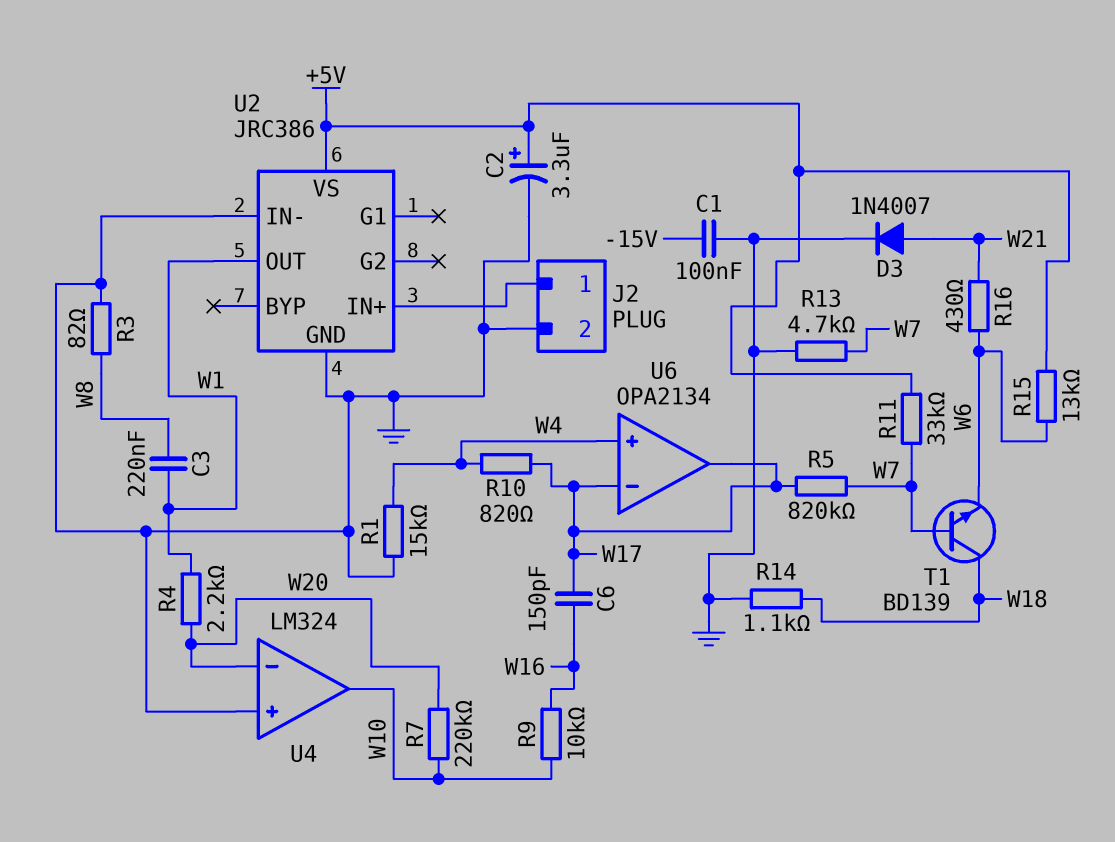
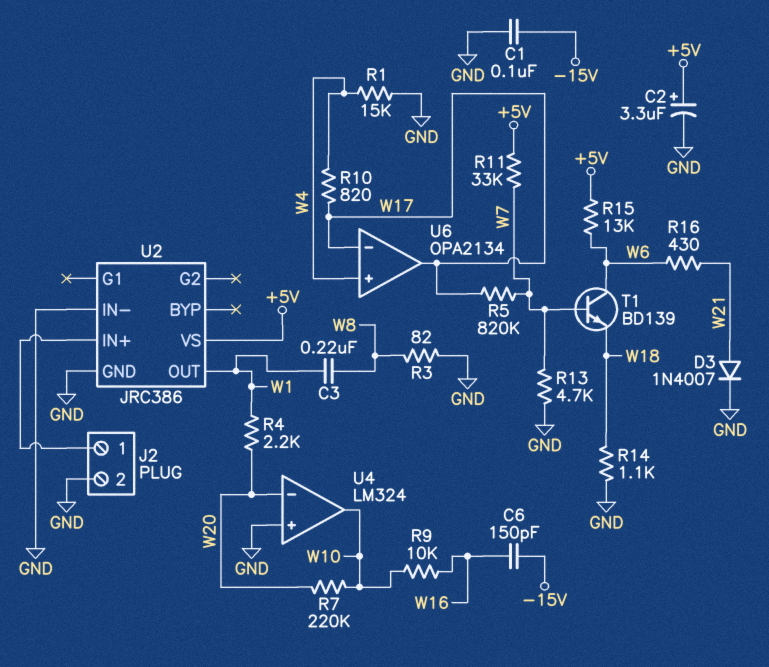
C6: 150pF (W16, W17) -> 150pF (-15V, W16)
T1: NPN BD139 (B W7, C W18, E W6) -> NPN BD139 (B W7, C W6, E W18)

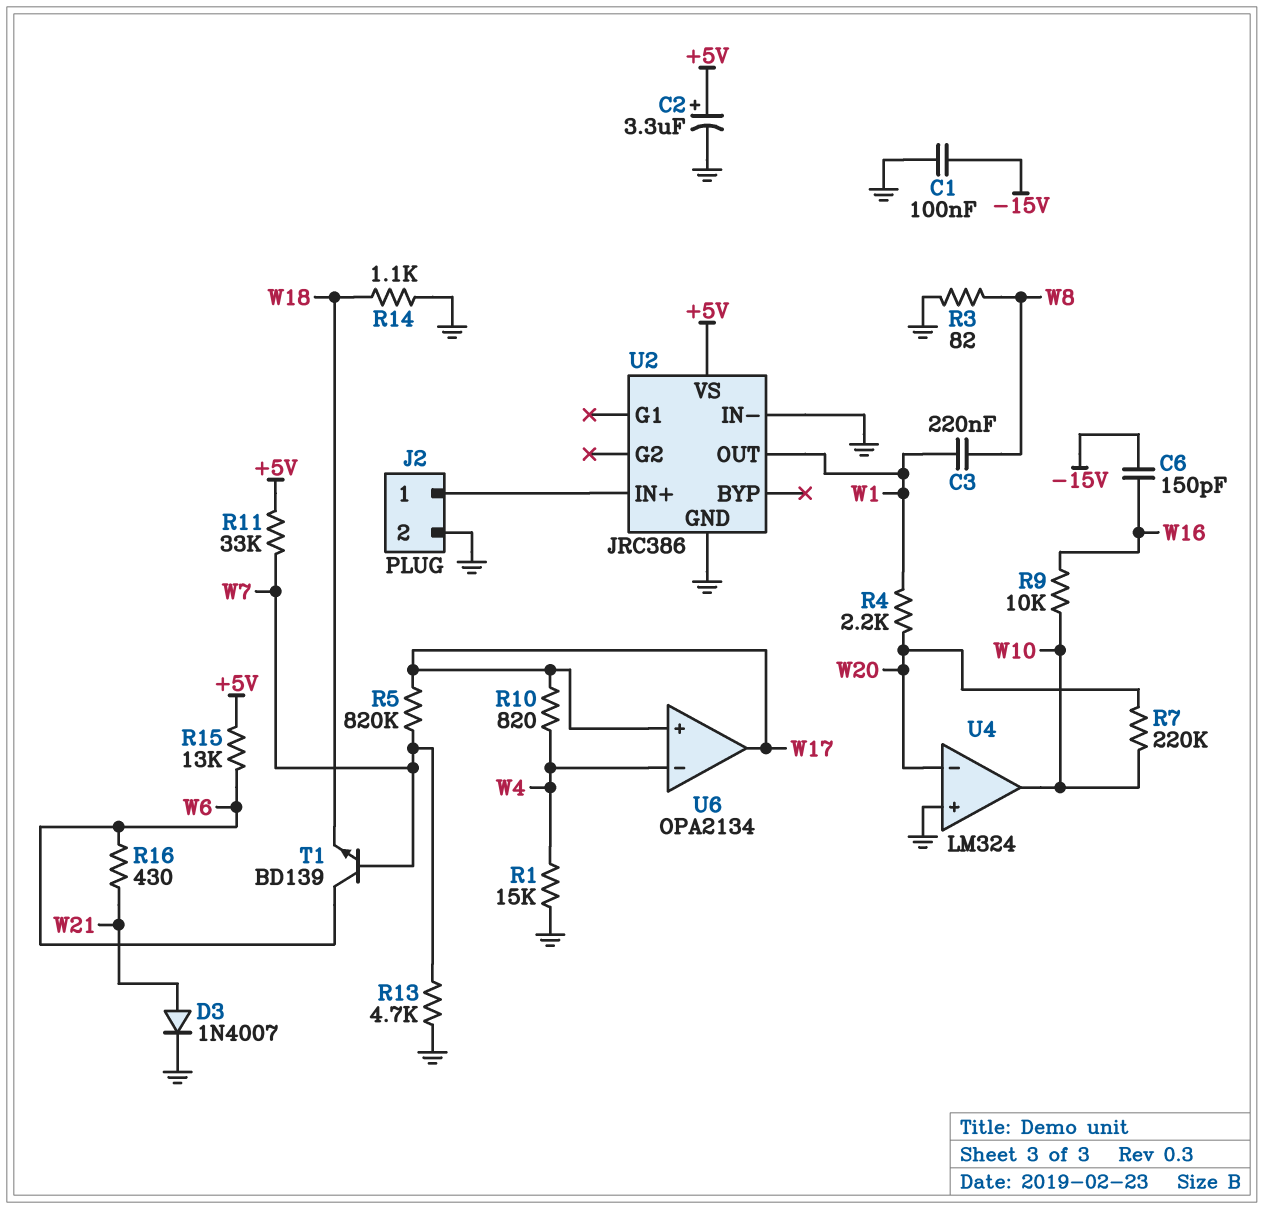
U6 pin in+: W4 -> W17
U6 pin in-: W17 -> W4

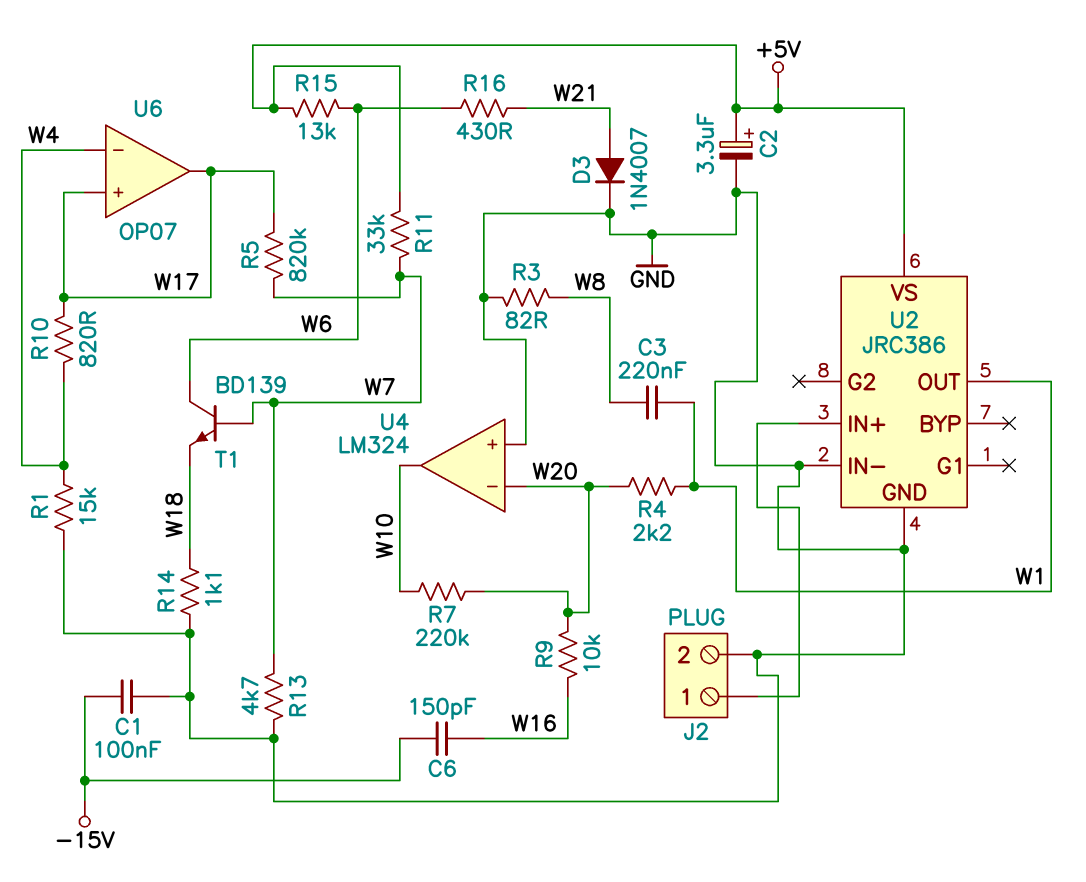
R9: 10k (W10, W16) -> 10k (W16, W20)
U6: OPA2134 -> OP07

